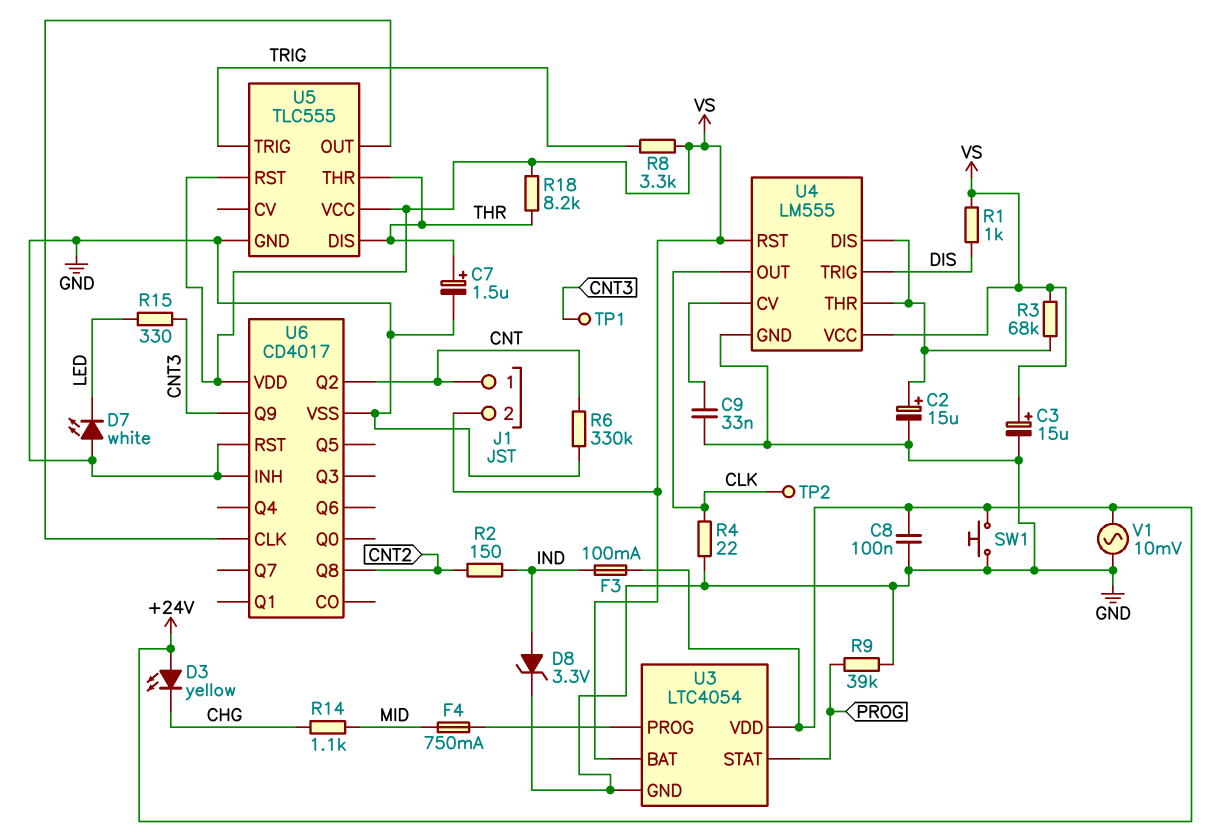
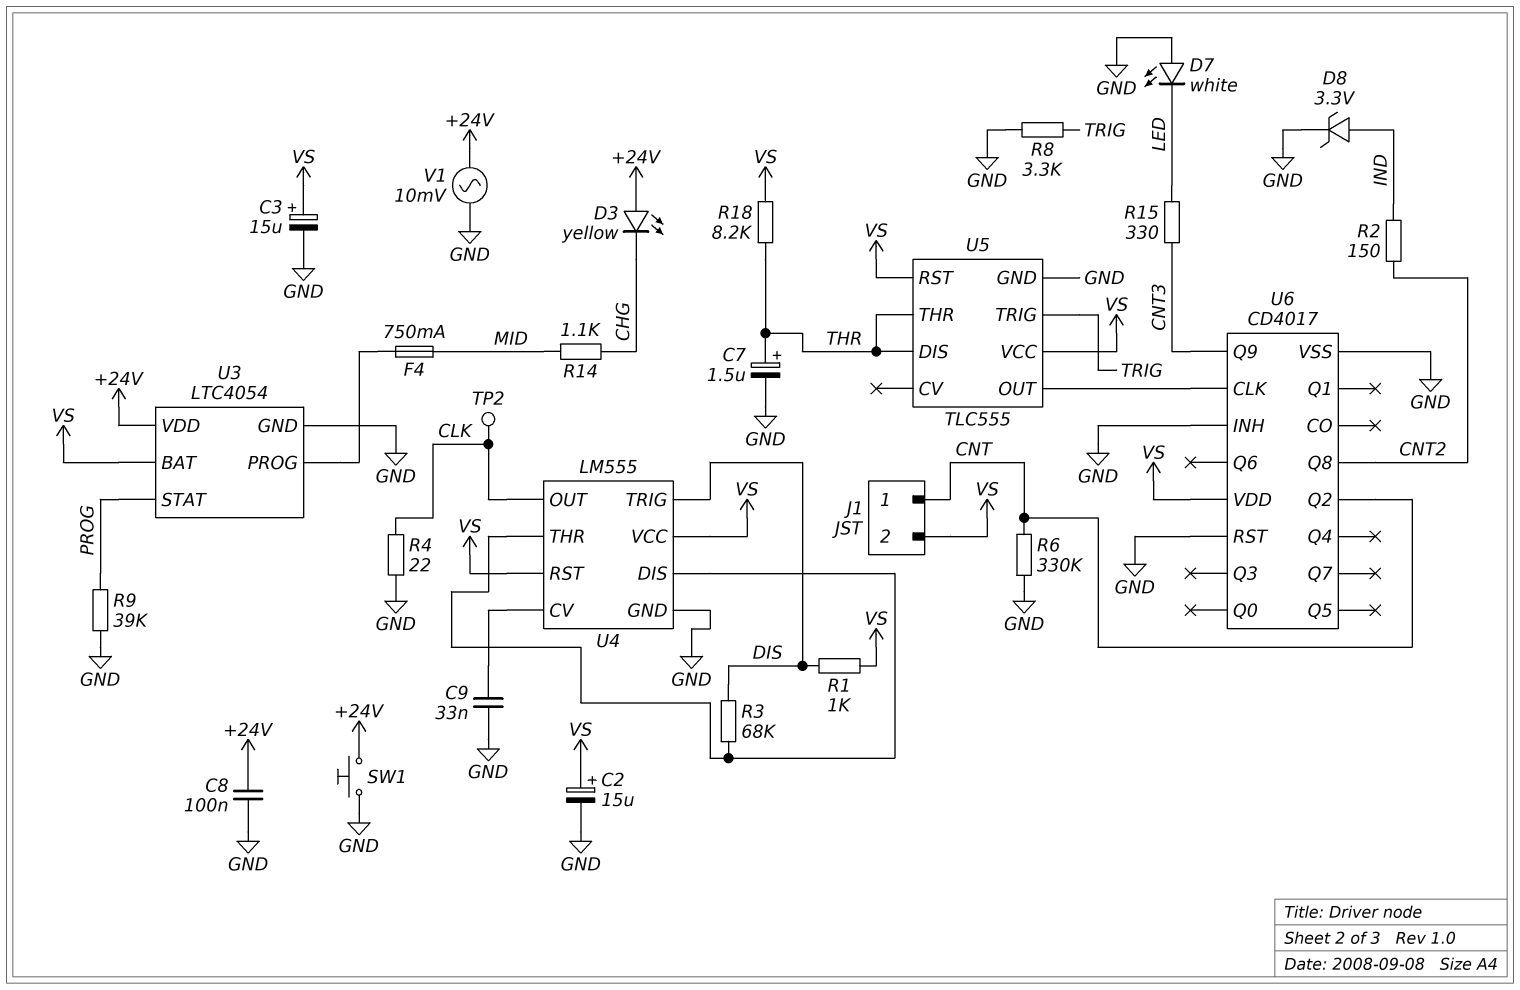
C2: 15uF (plus U4/DIS, minus GND) -> 15uF (plus VS, minus GND)
F3: 100mA (+24V, IND) -> none
R3: 68k (U4/DIS, VS) -> 68k (DIS, U4/DIS)
R8: 3.3k (TRIG, VS) -> 3.3k (GND, TRIG)
TP1: test point (CNT3) -> none

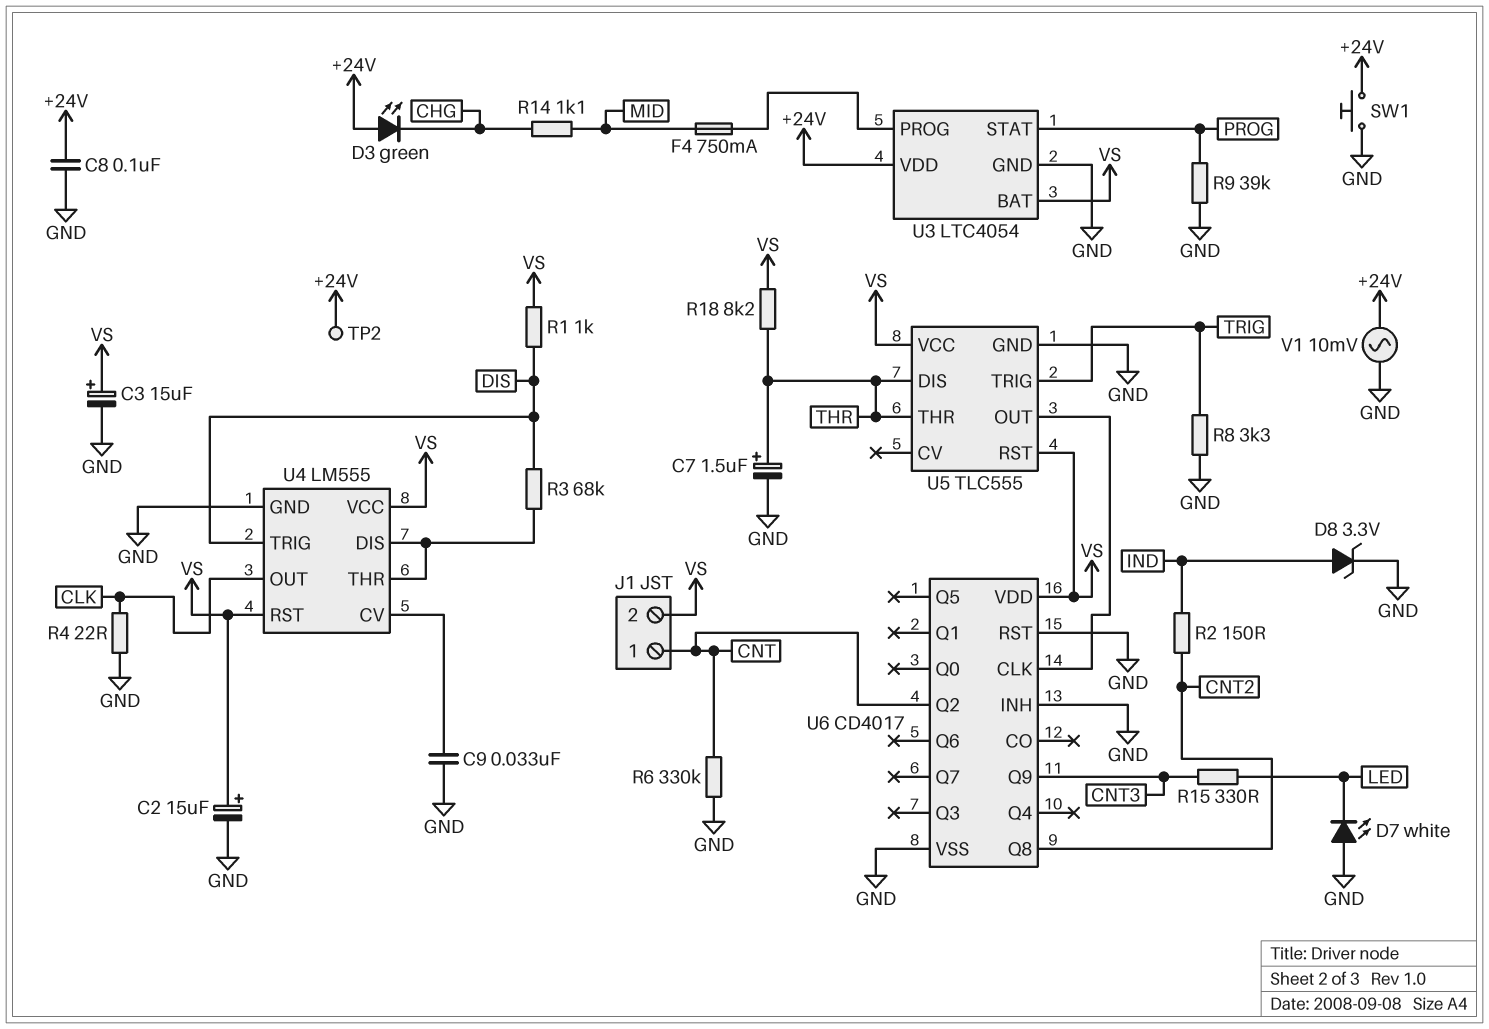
D3: LED yellow (A +24V, K CHG) -> LED green (A +24V, K CHG)
TP2: test point (CLK) -> test point (+24V)

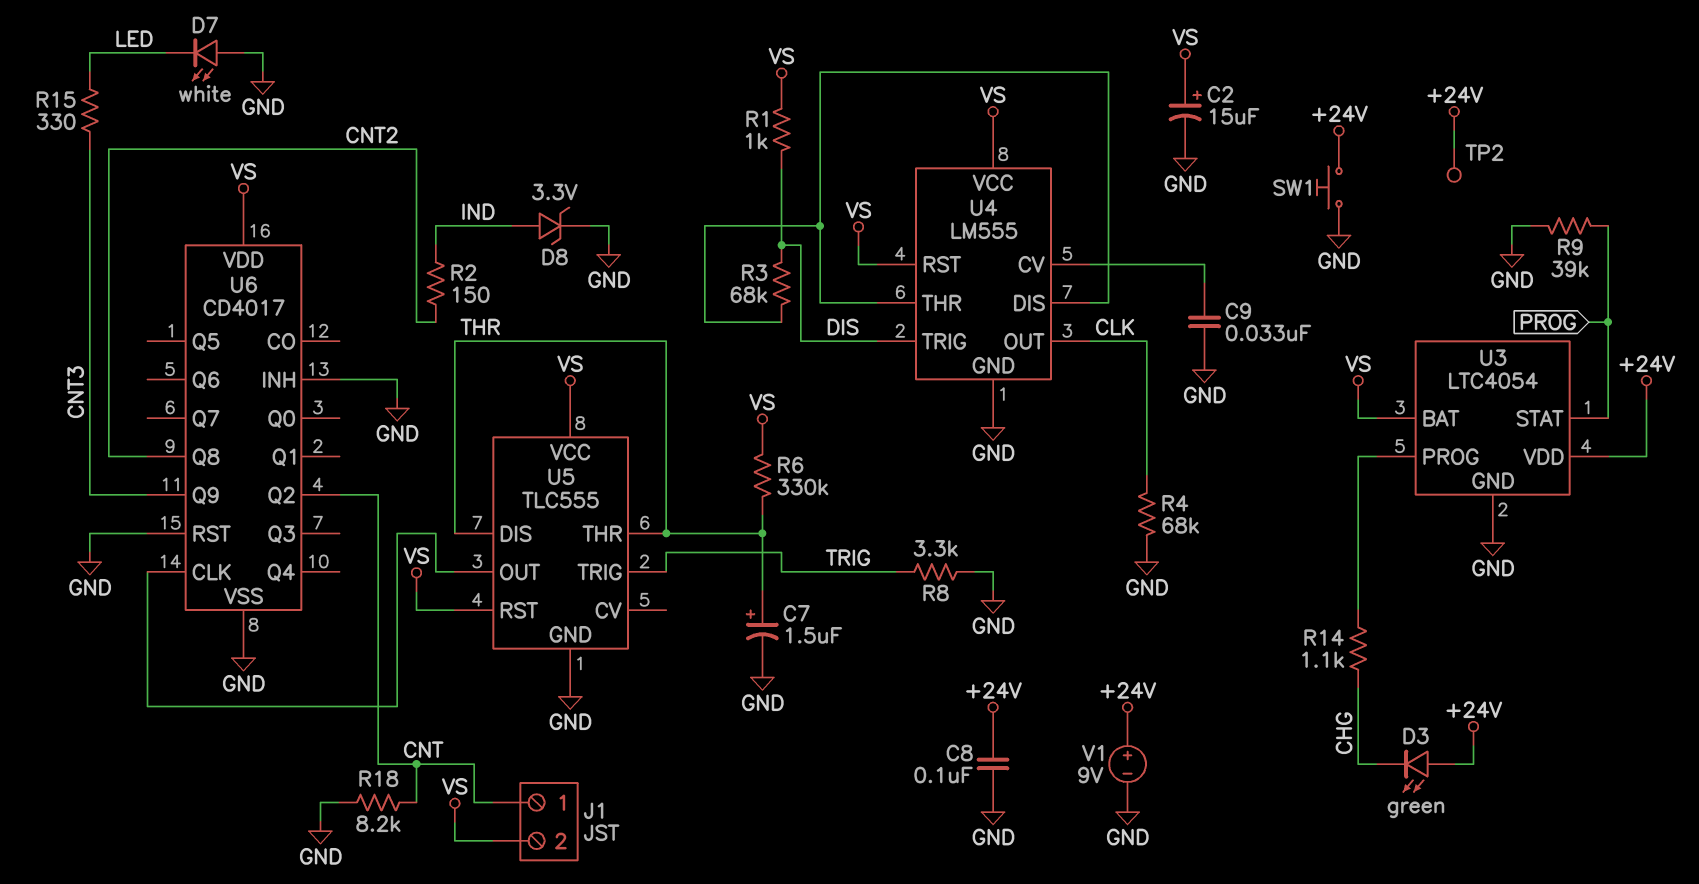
C3: 15uF (plus VS, minus GND) -> none
F4: 750mA (MID, U3/PROG) -> none
R4: 22 (CLK, GND) -> 68k (CLK, GND)
R6: 330k (CNT, GND) -> 330k (THR, VS)
R14: 1.1k (CHG, MID) -> 1.1k (CHG, U3/PROG)
R18: 8.2k (THR, VS) -> 8.2k (CNT, GND)
V1: AC 10mV (+24V, GND) -> 9V (plus +24V, minus GND)

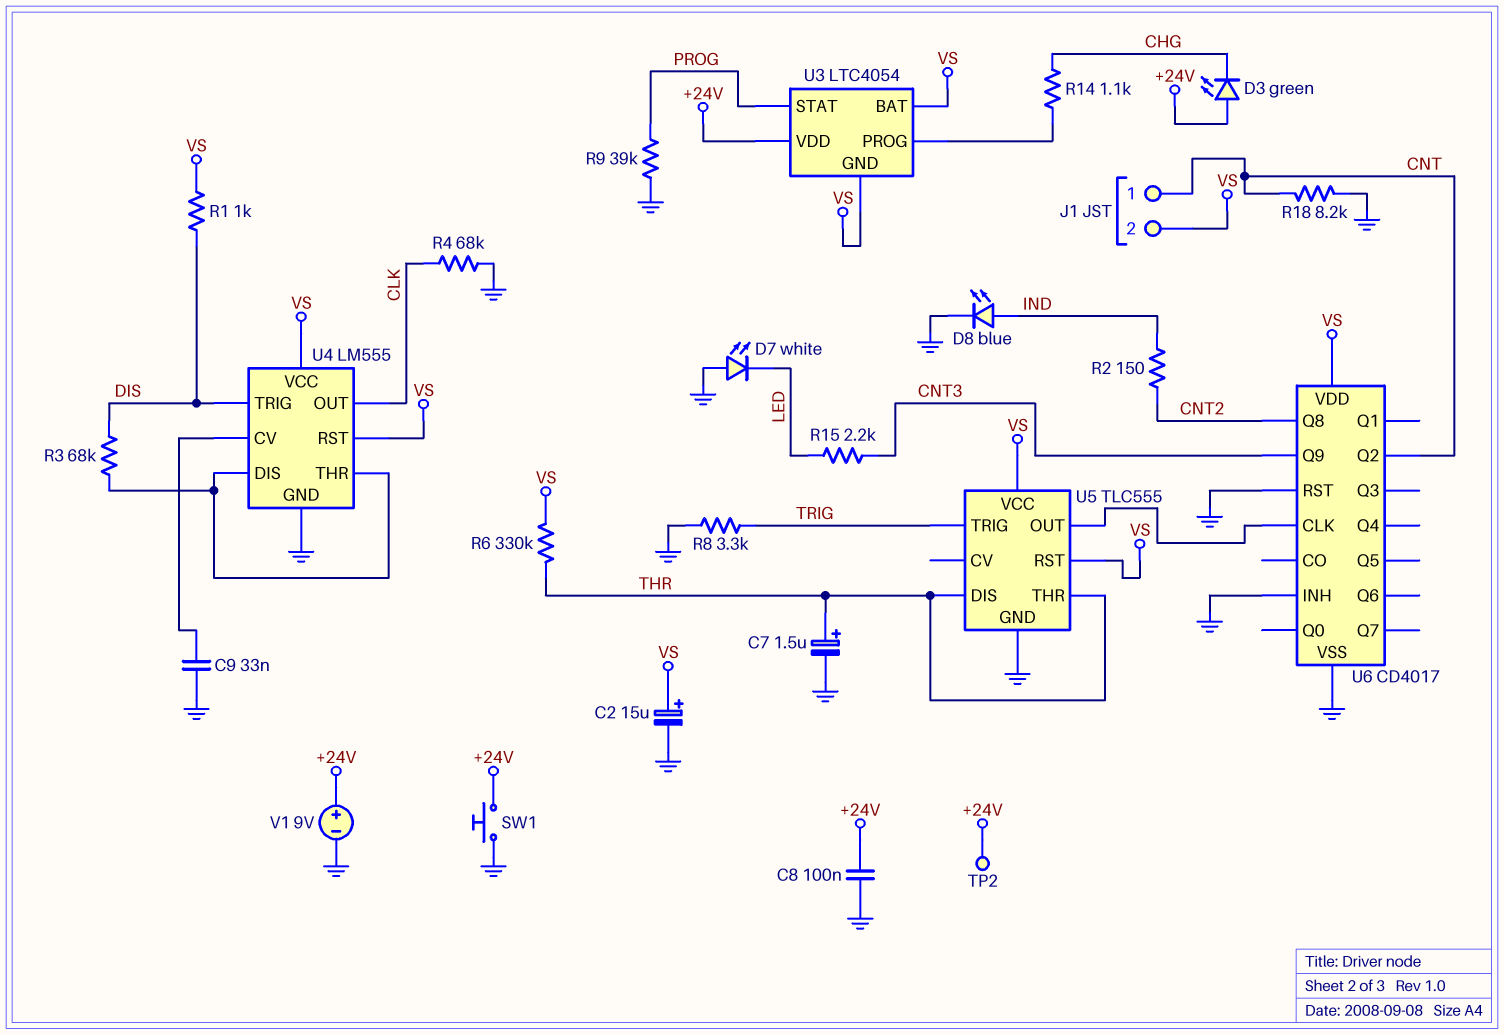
D8: zener 3.3V (A IND, K GND) -> LED blue (A IND, K GND)
R15: 330 (CNT3, LED) -> 2.2k (CNT3, LED)
U3 pin GND: GND -> VS

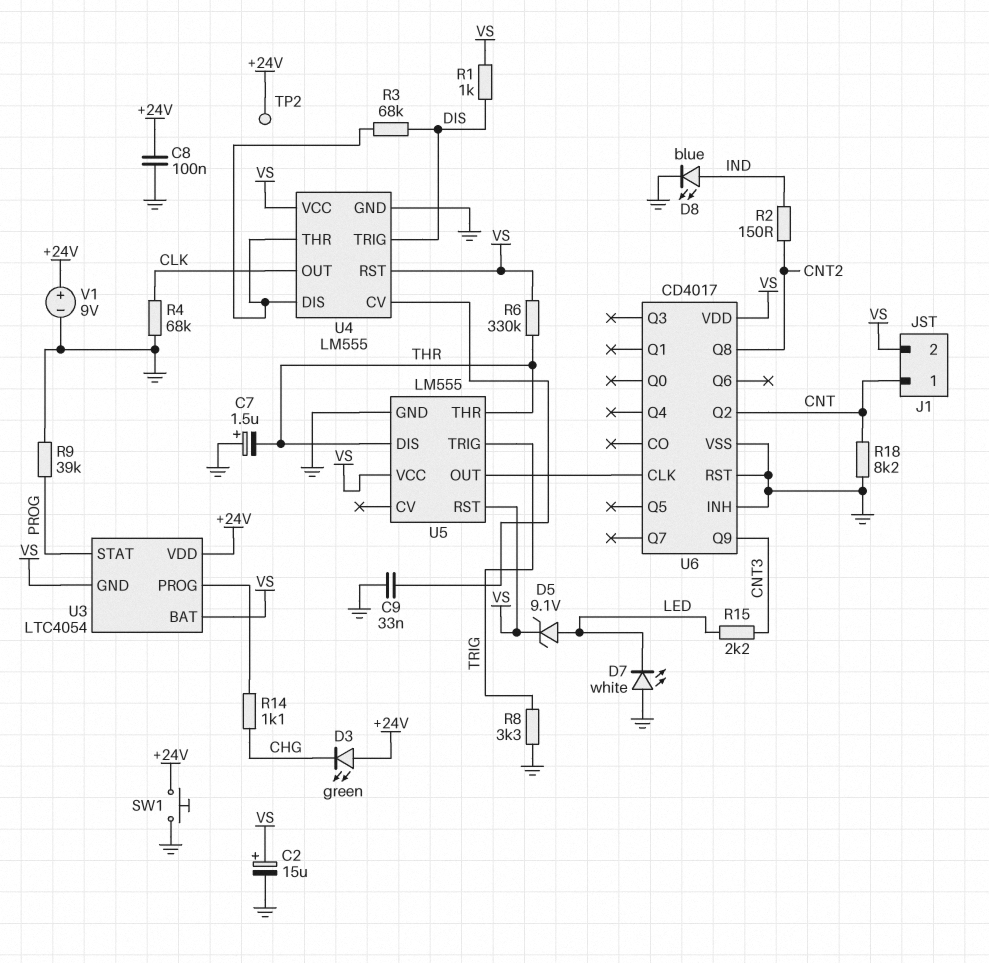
C7: 1.5uF (plus THR, minus GND) -> 1.5uF (plus GND, minus THR)
D5: none -> zener 9.1V (A LED, K VS)
U5: TLC555 -> LM555

